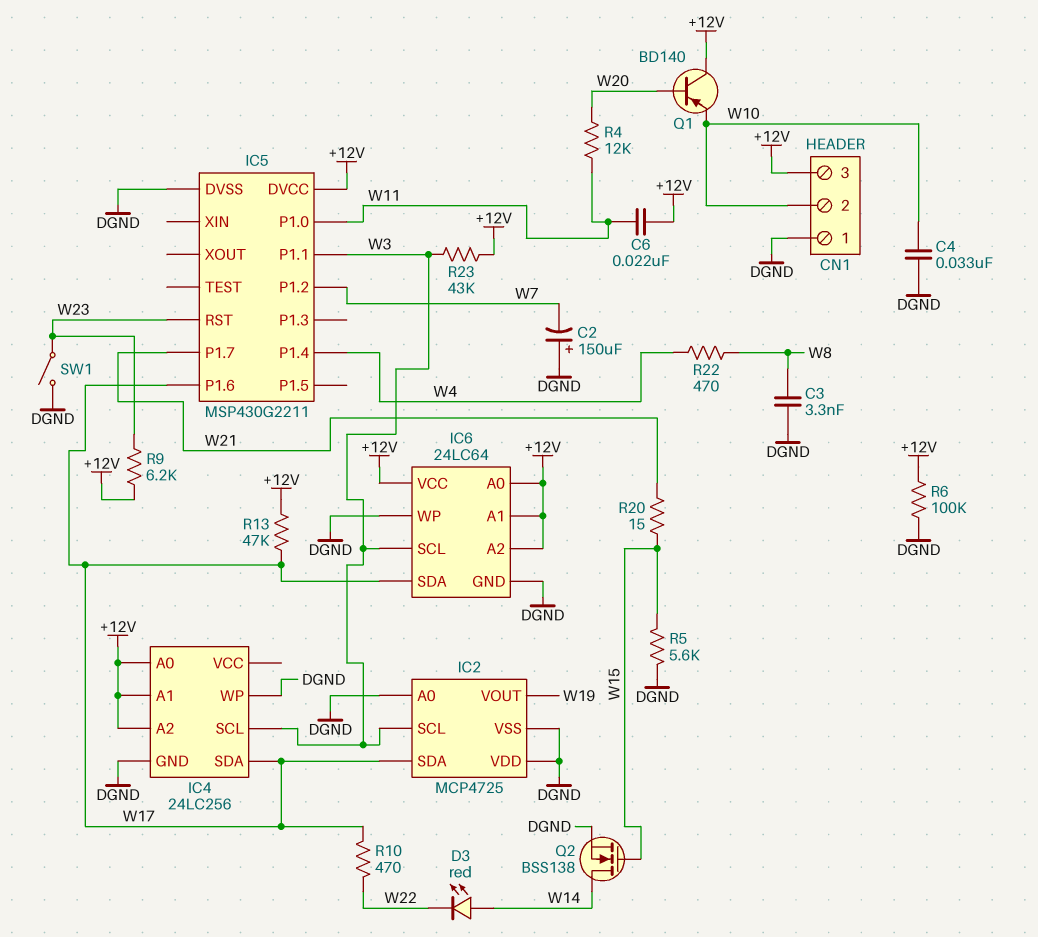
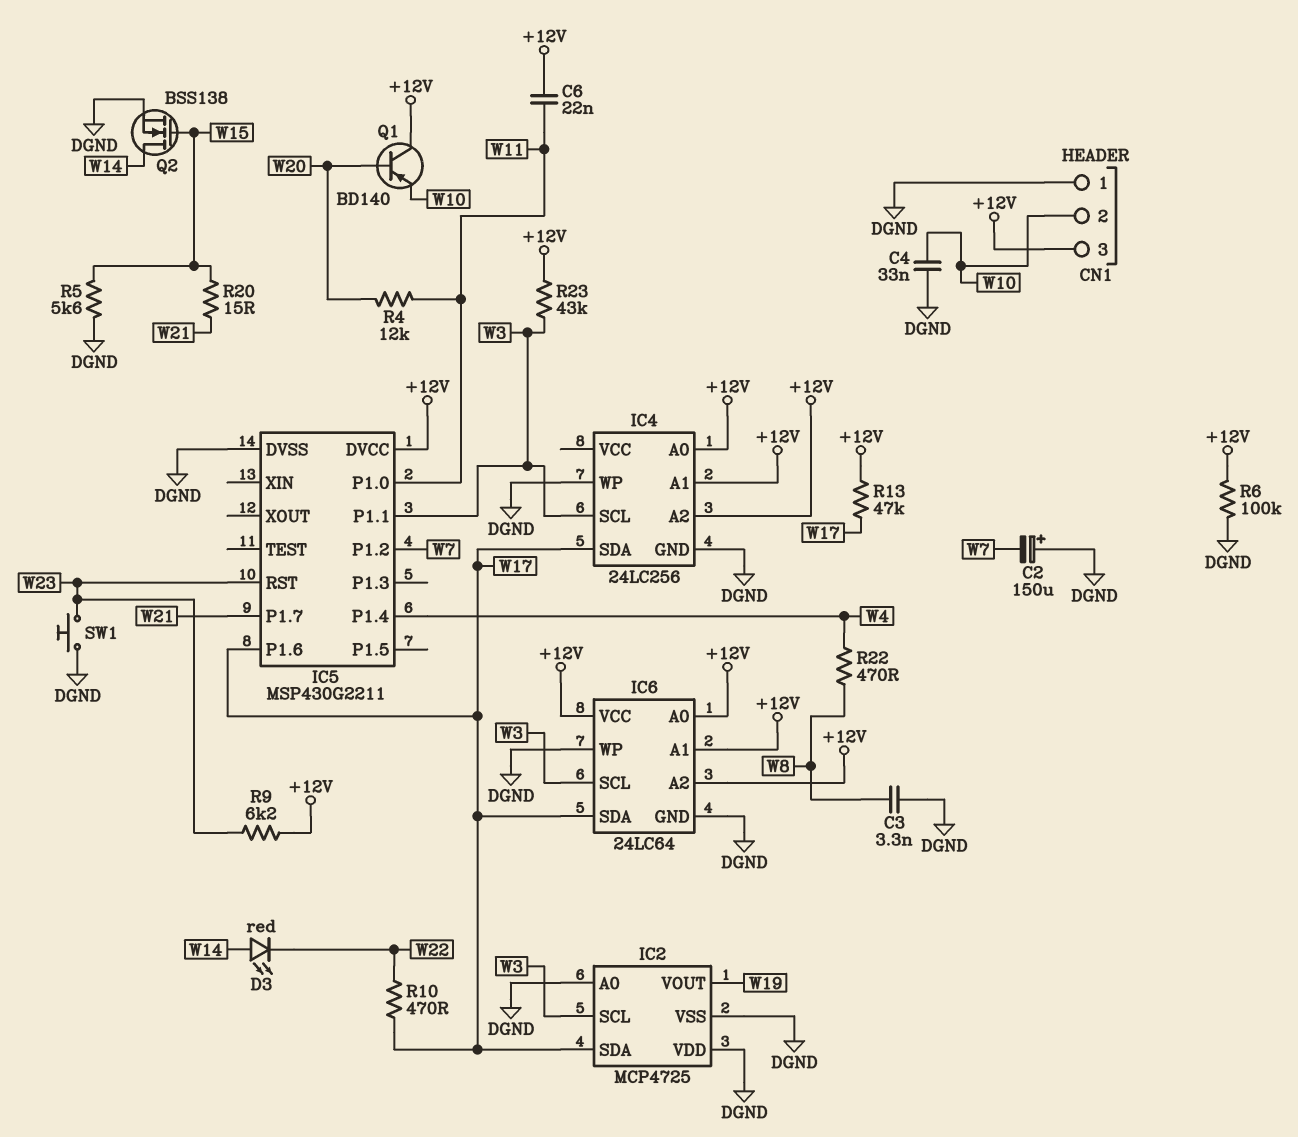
SW1: switch (DGND, W23) -> button (DGND, W23)

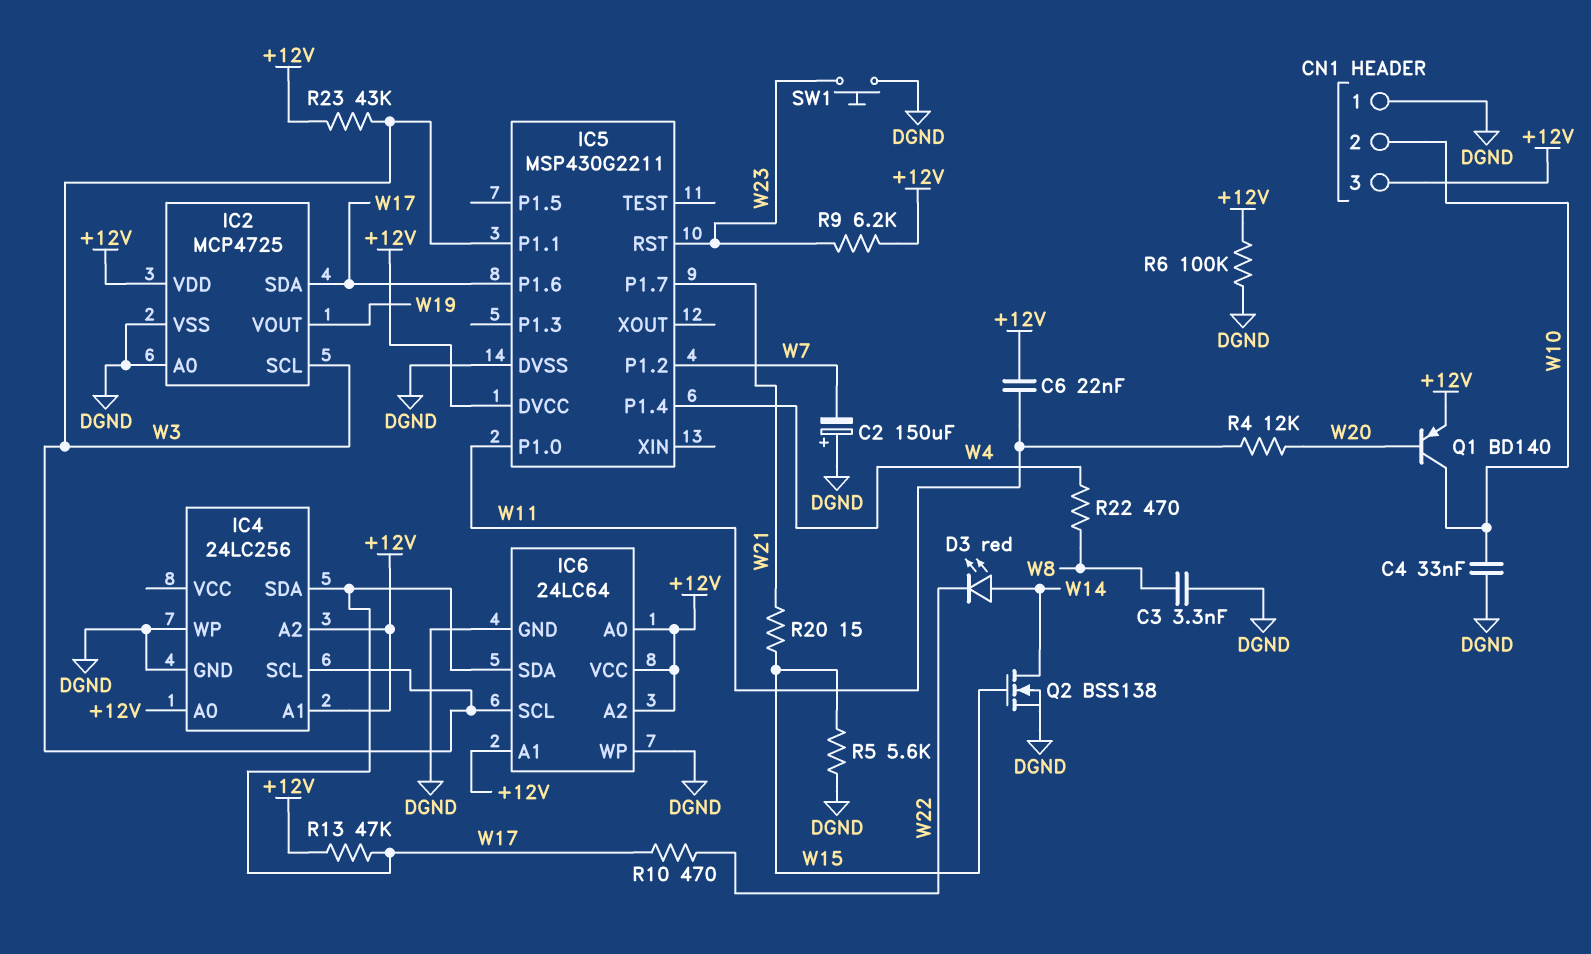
IC2 pin VDD: DGND -> +12V
Q1: PNP BD140 (B W20, C +12V, E W10) -> PNP BD140 (B W20, C W10, E +12V)

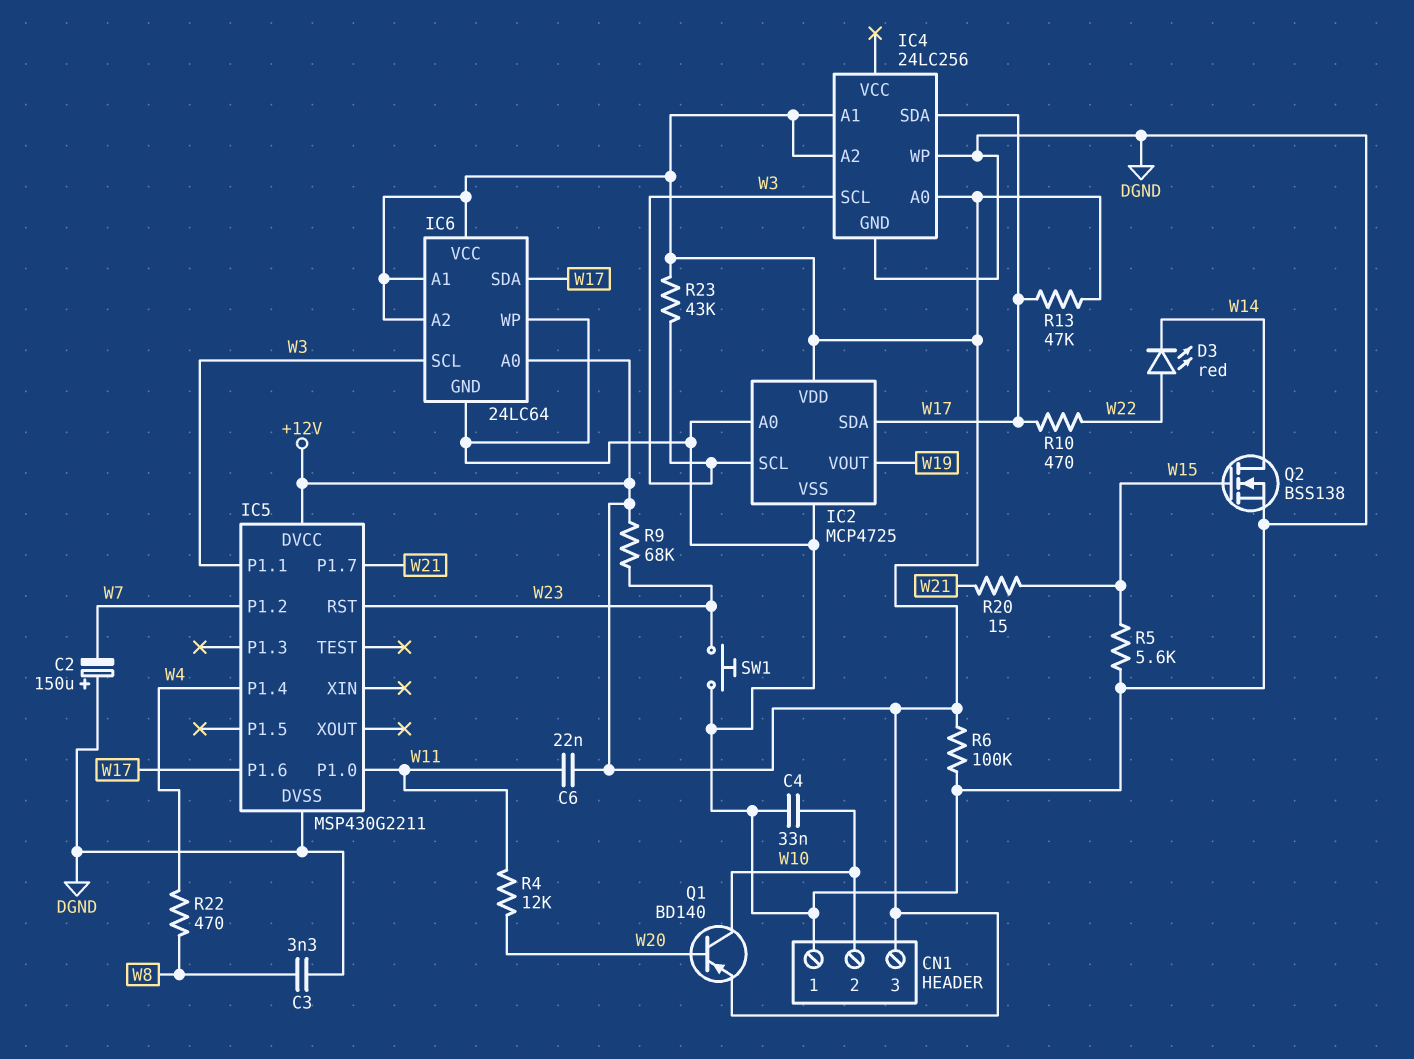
D3: LED red (A W14, K W22) -> LED red (A W22, K W14)
R9: 6.2k (+12V, W23) -> 68k (+12V, W23)

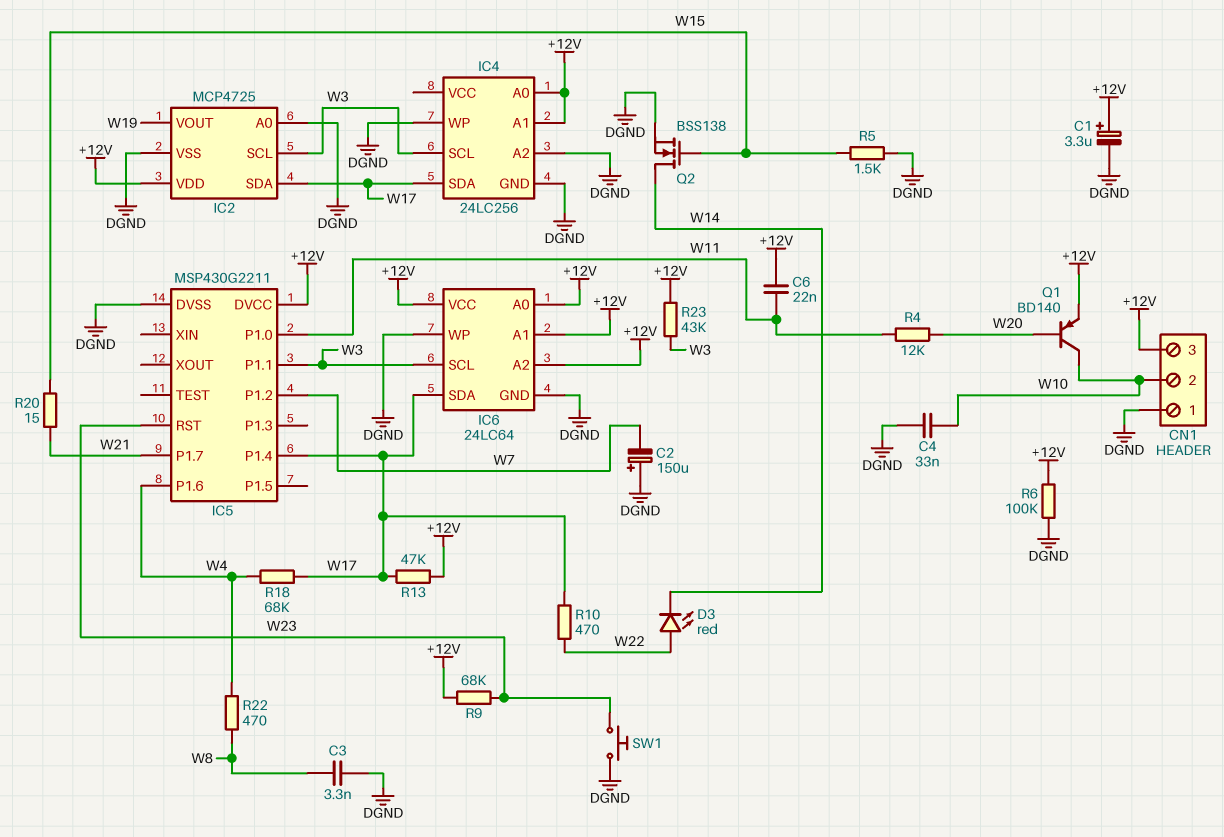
C1: none -> 3.3uF (plus +12V, minus DGND)
IC4 pin A2: +12V -> DGND
IC5 pin P1.4: W4 -> W17
IC5 pin P1.6: W17 -> W4
R5: 5.6k (DGND, W15) -> 1.5k (DGND, W15)
R18: none -> 68k (W4, W17)

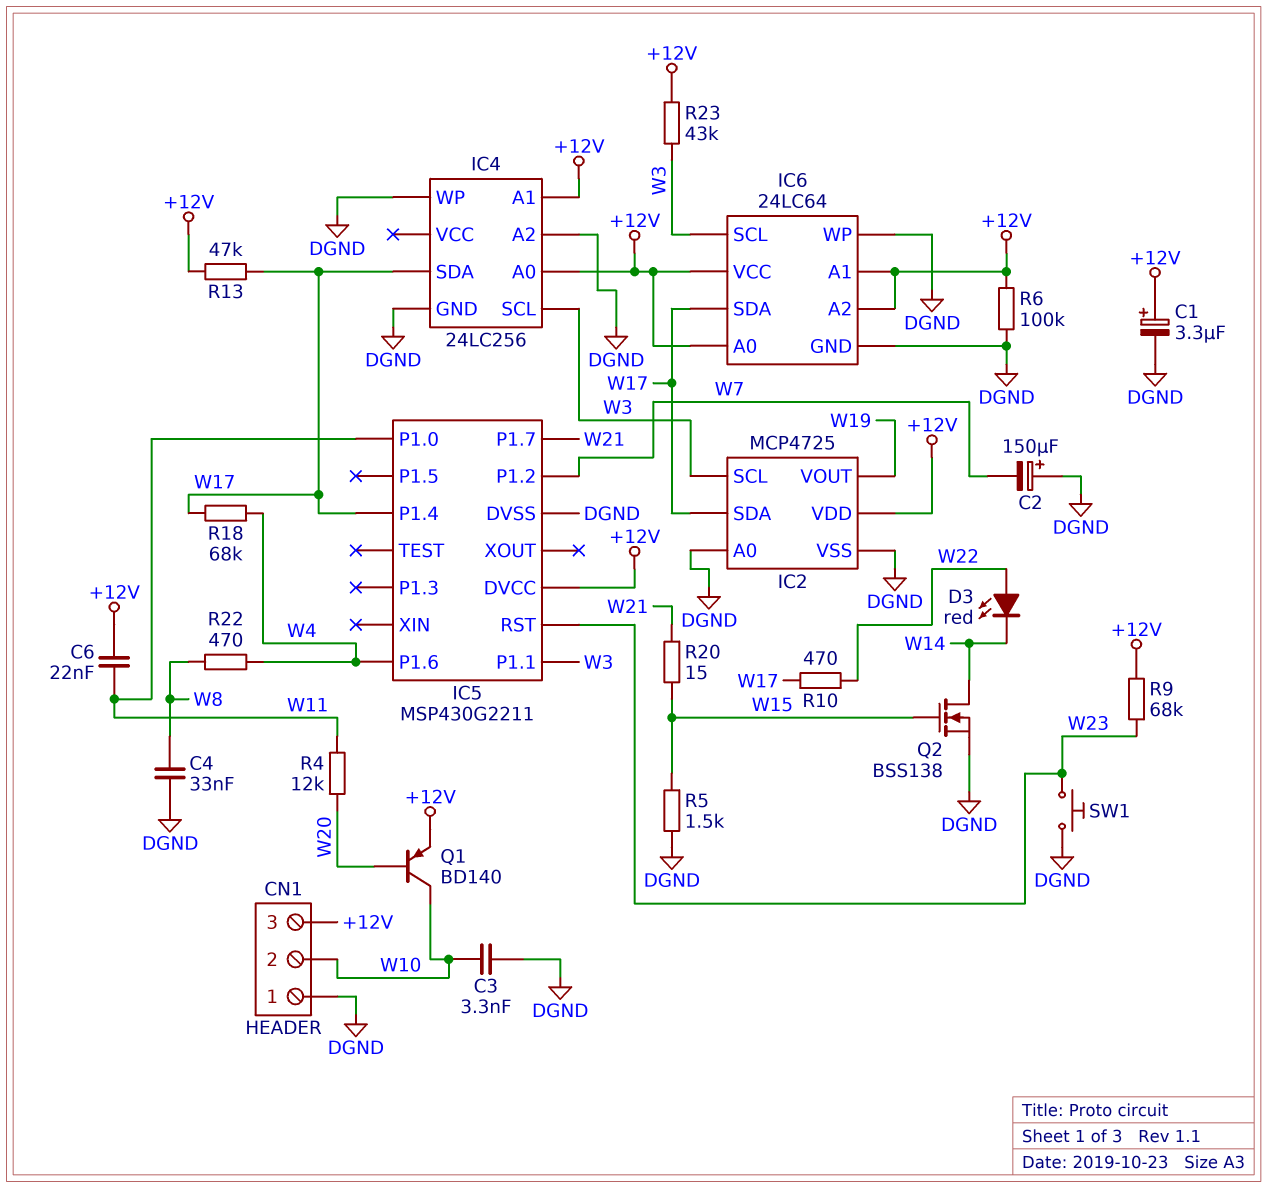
C3: 3.3nF (DGND, W8) -> 3.3nF (DGND, W10)
C4: 33nF (DGND, W10) -> 33nF (DGND, W8)

